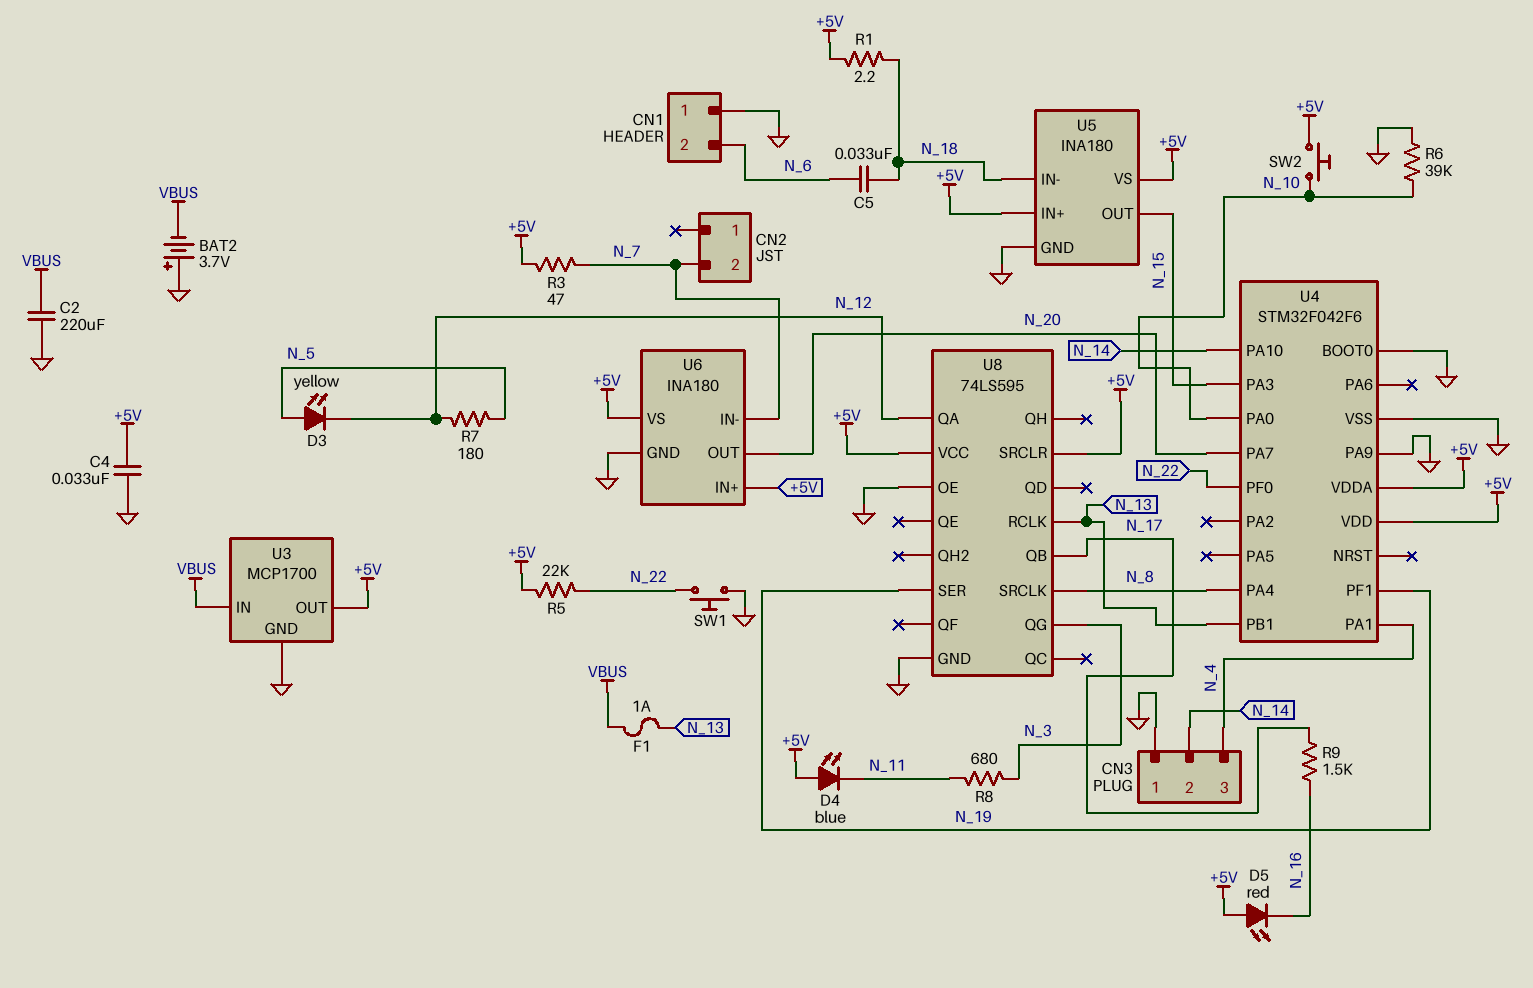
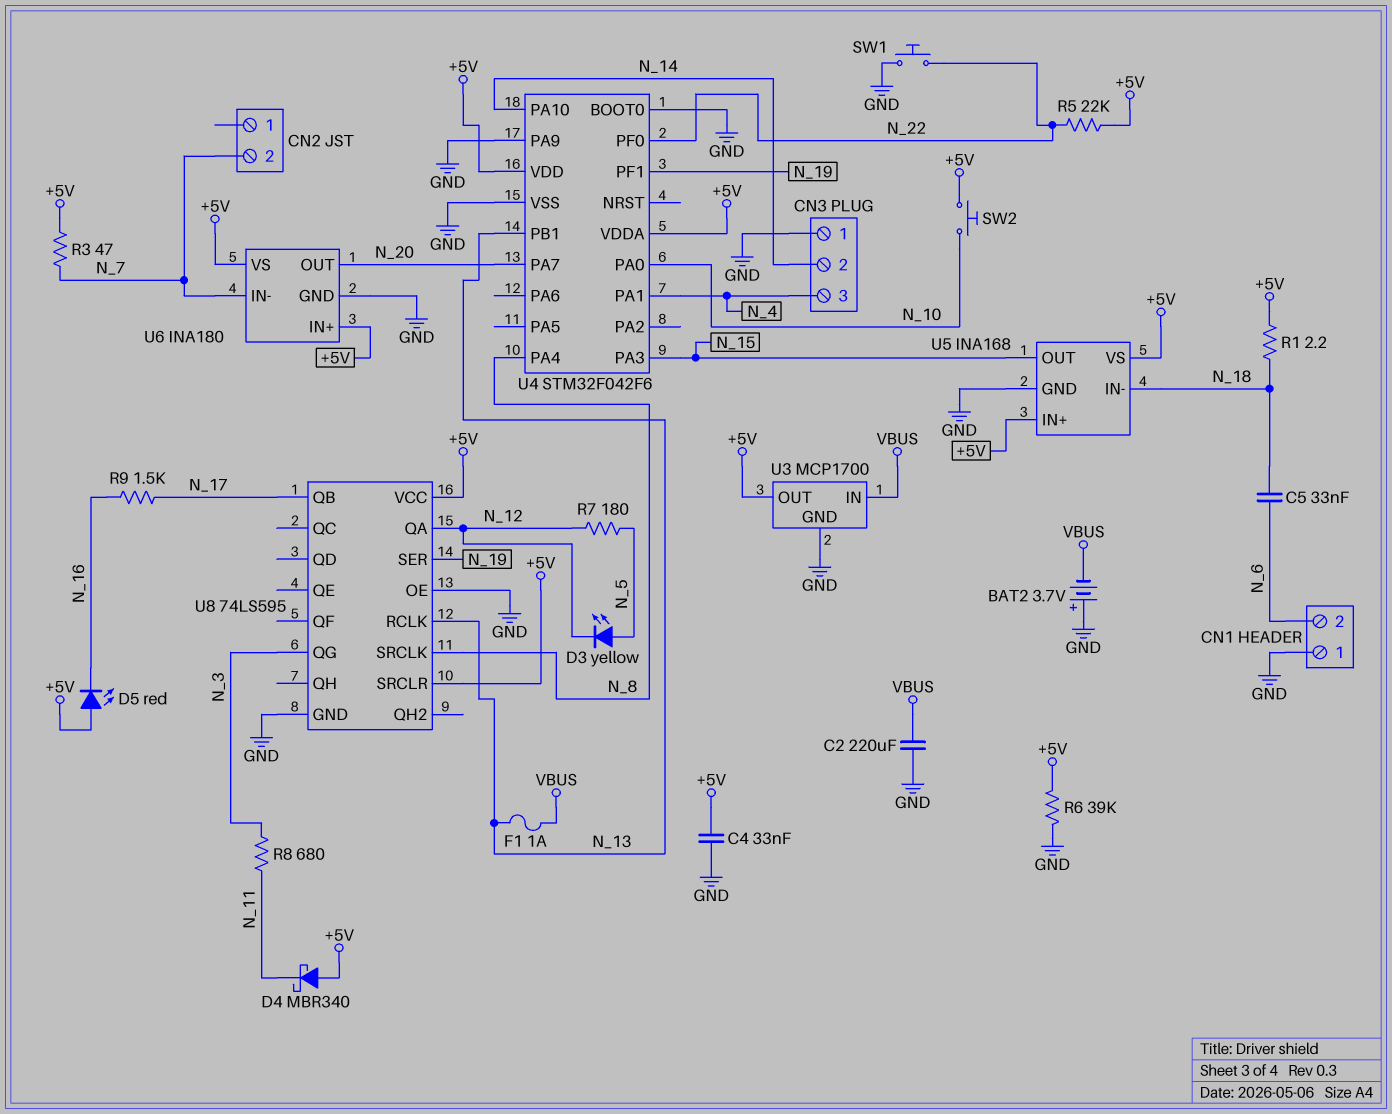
D4: LED blue (A +5V, K N_11) -> schottky MBR340 (A +5V, K N_11)
R6: 39k (GND, N_10) -> 39k (+5V, GND)
U5: INA180 -> INA168

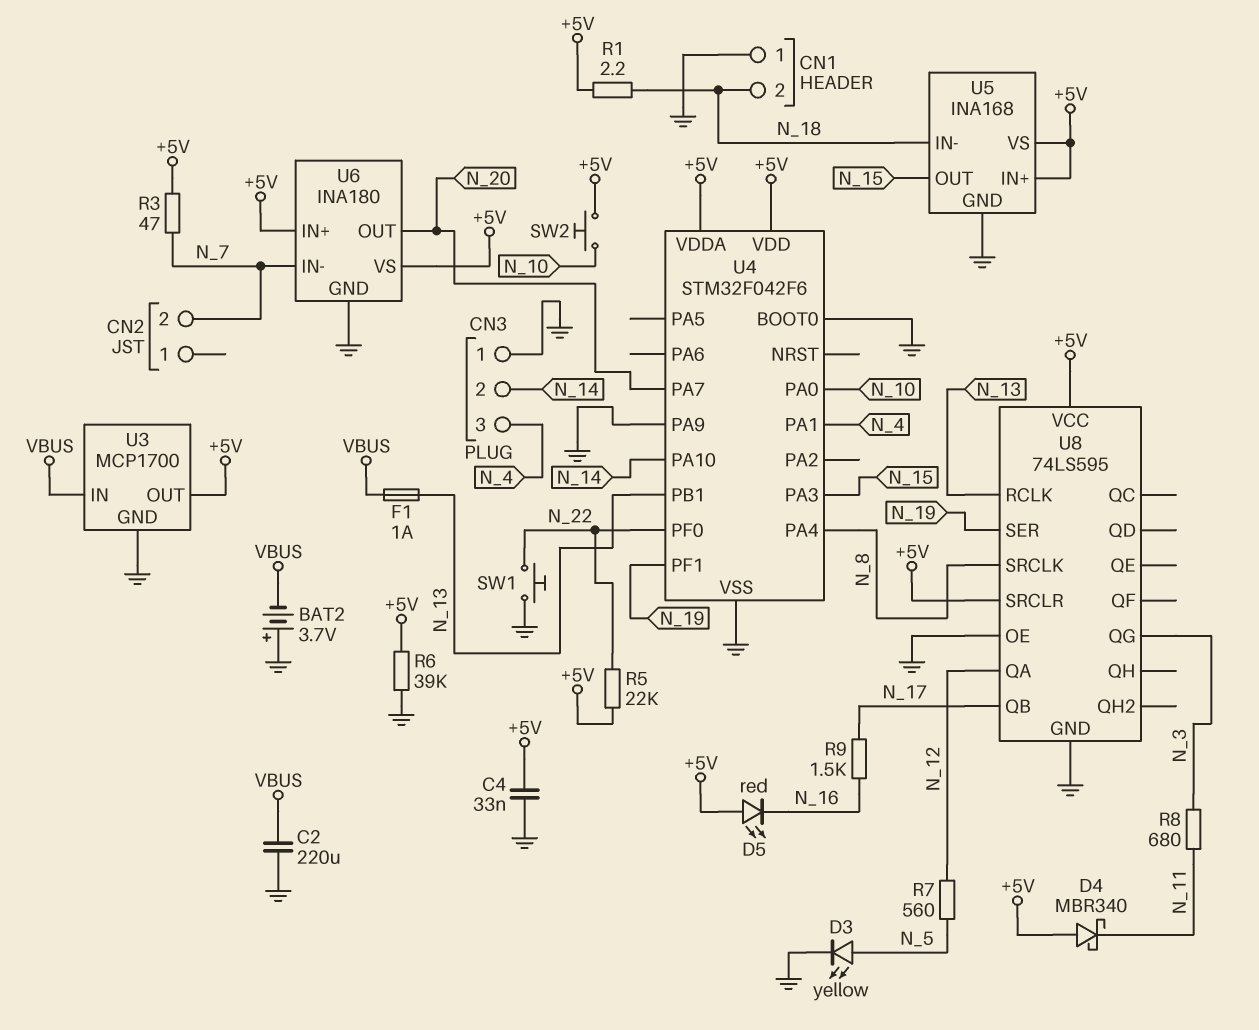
C5: 33nF (N_6, N_18) -> none
CN1 pin 2: N_6 -> N_18
D3: LED yellow (A N_5, K N_12) -> LED yellow (A N_5, K GND)
R7: 180 (N_5, N_12) -> 560 (N_5, N_12)

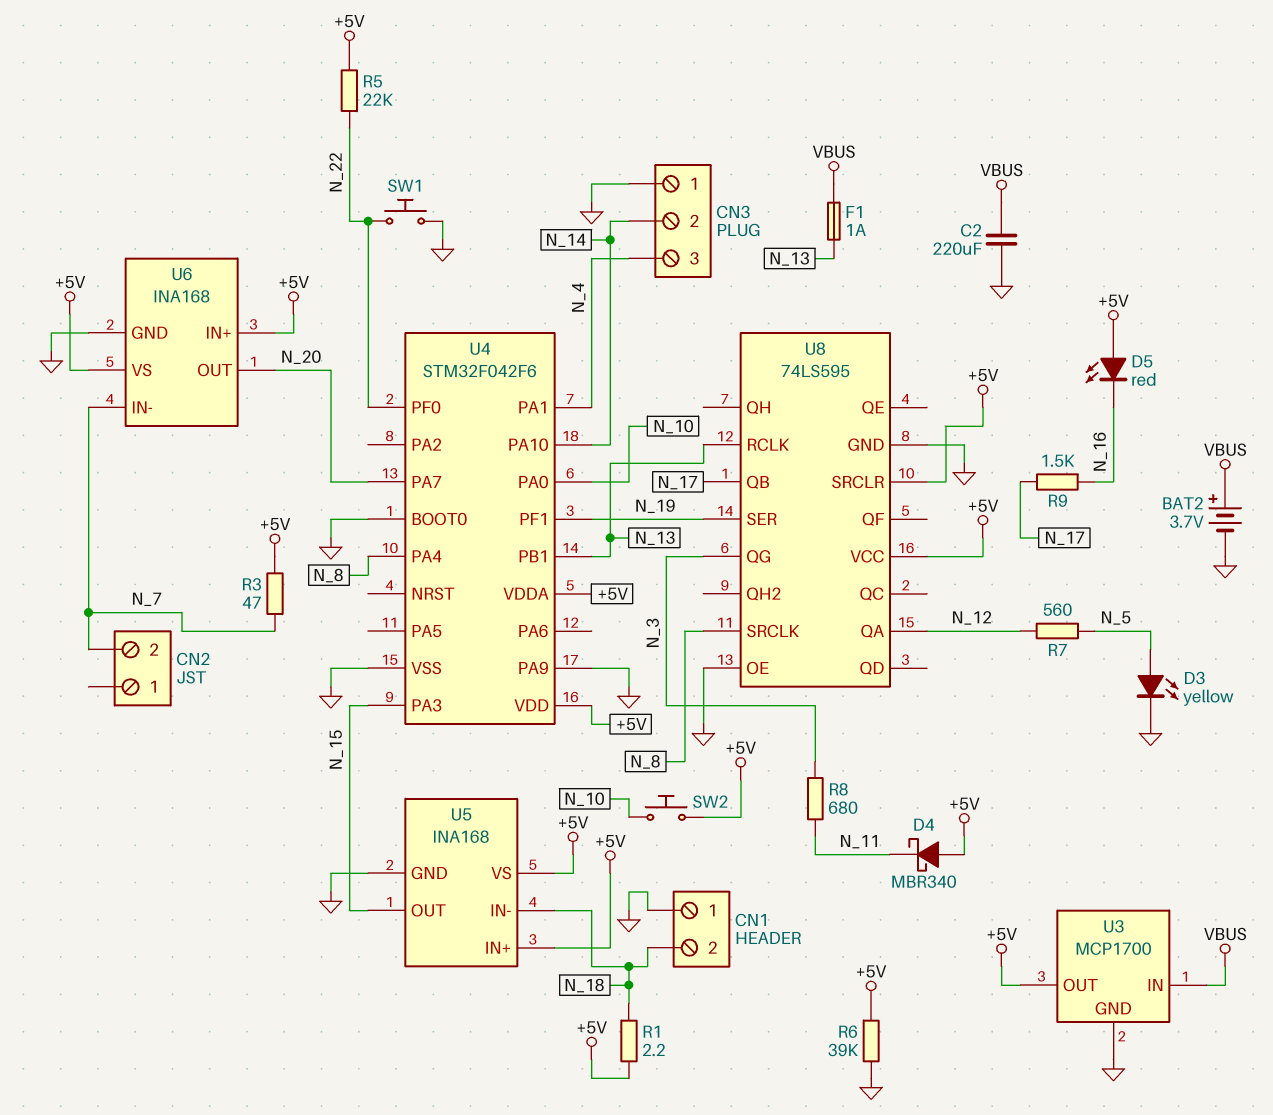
BAT2: 3.7V (plus GND, minus VBUS) -> 3.7V (plus VBUS, minus GND)
C4: 33nF (+5V, GND) -> none
U6: INA180 -> INA168

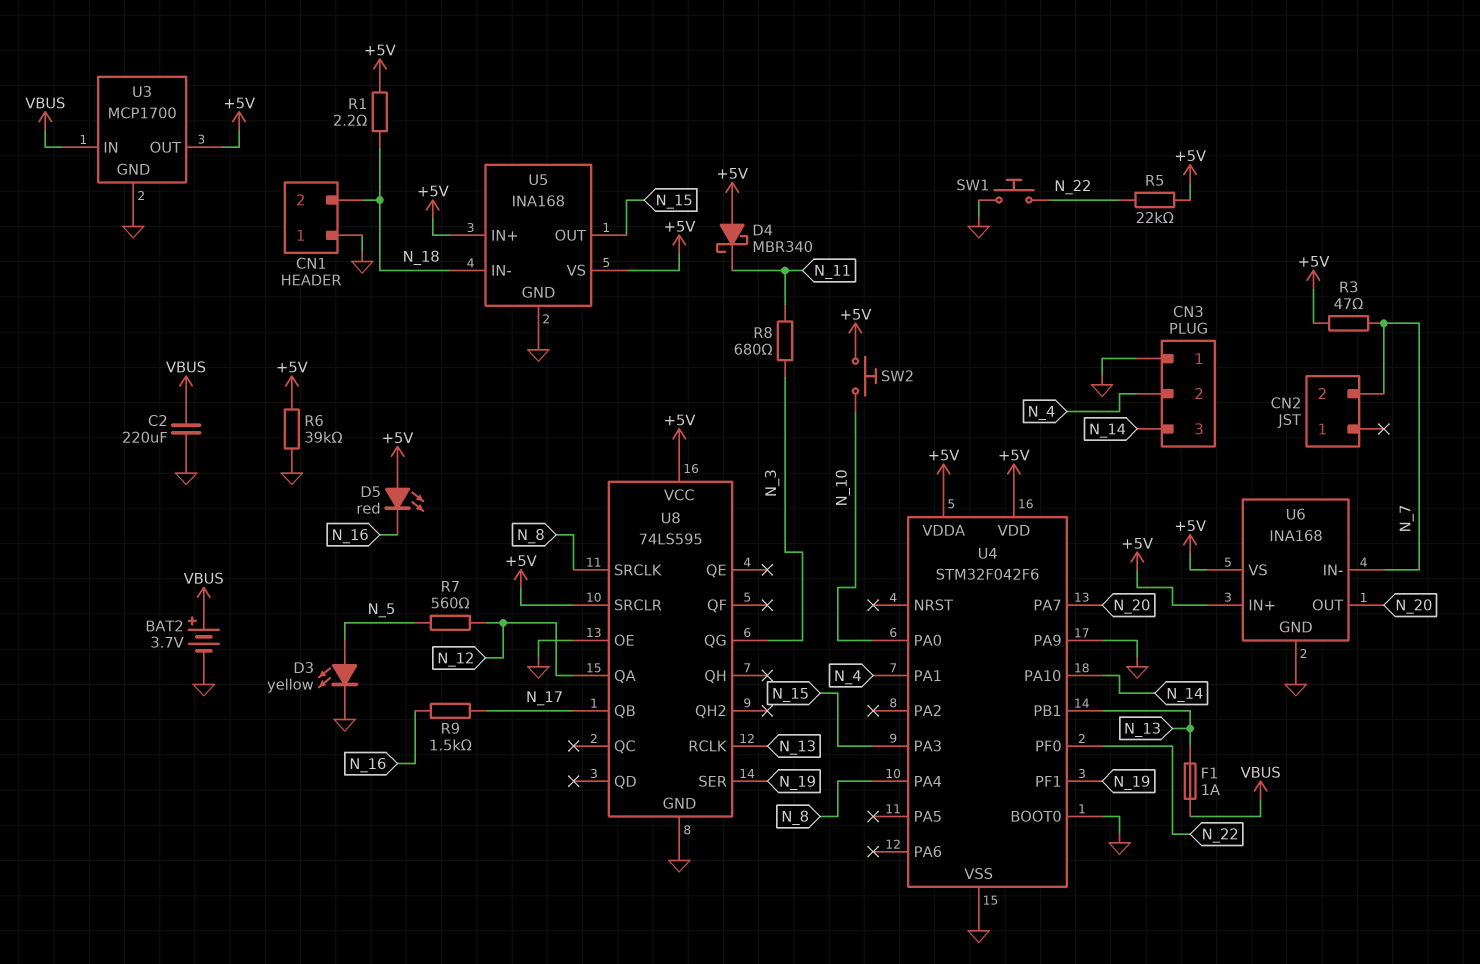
CN3 pin 2: N_14 -> N_4
CN3 pin 3: N_4 -> N_14

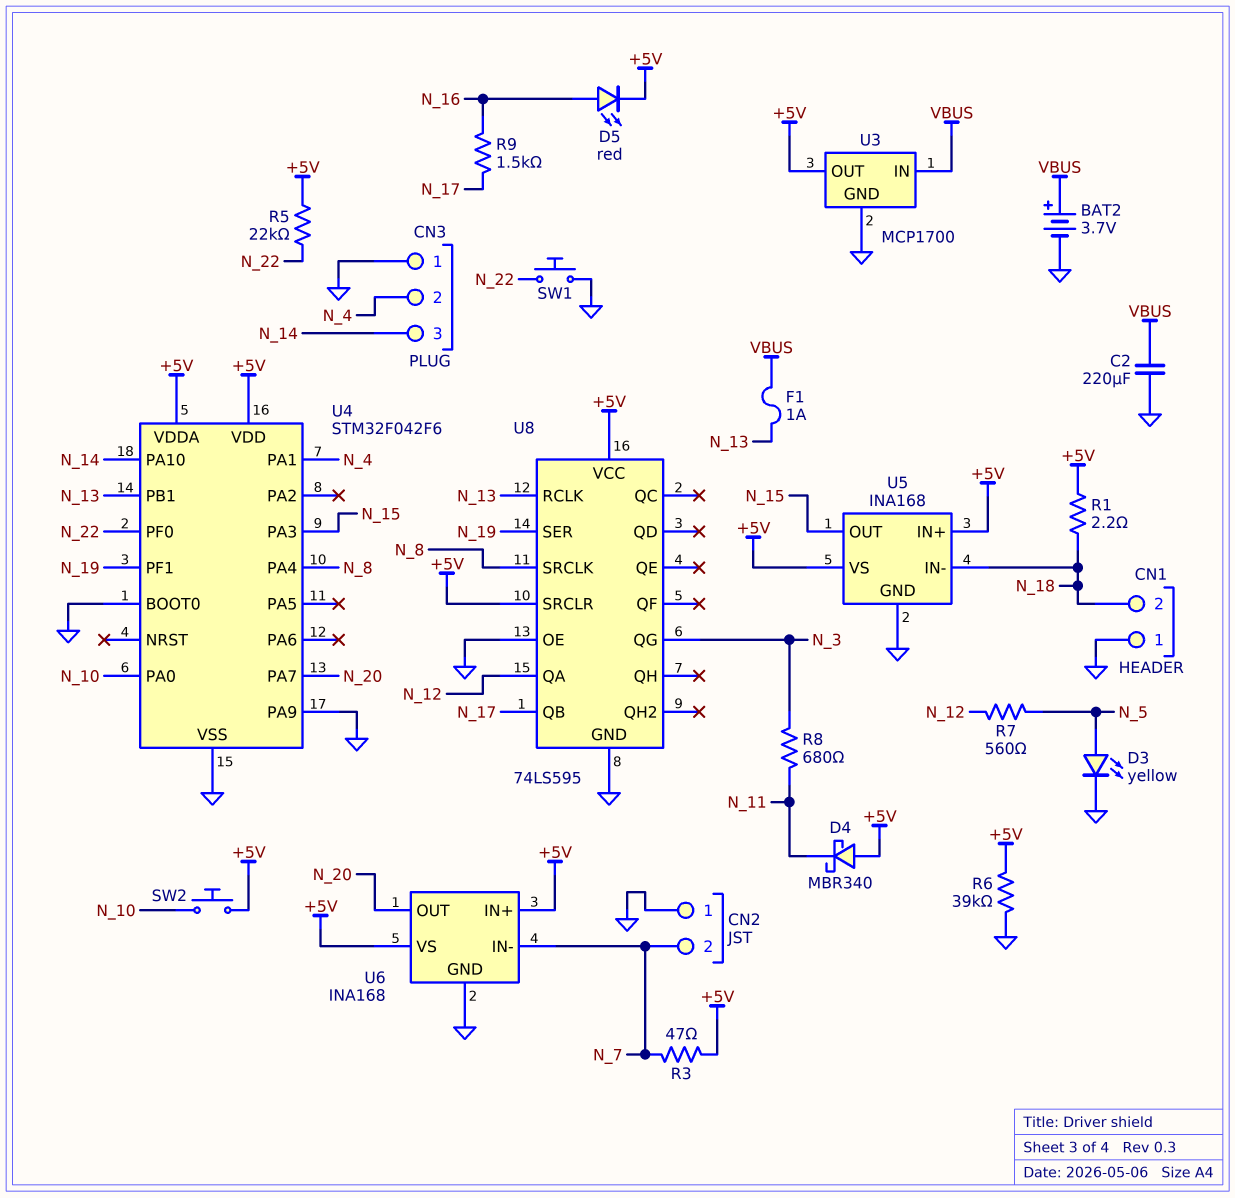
CN2 pin 1: none -> GND
D5: LED red (A +5V, K N_16) -> LED red (A N_16, K +5V)

